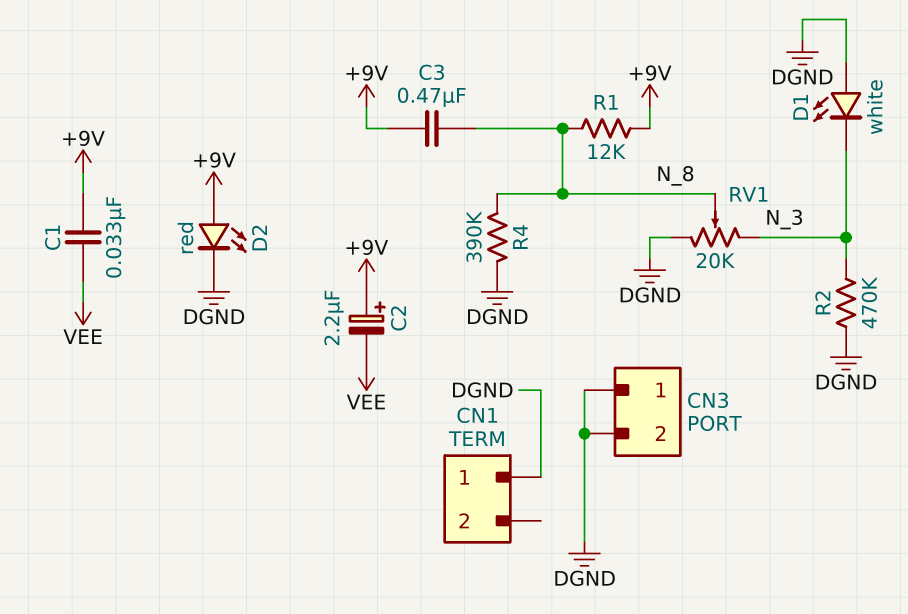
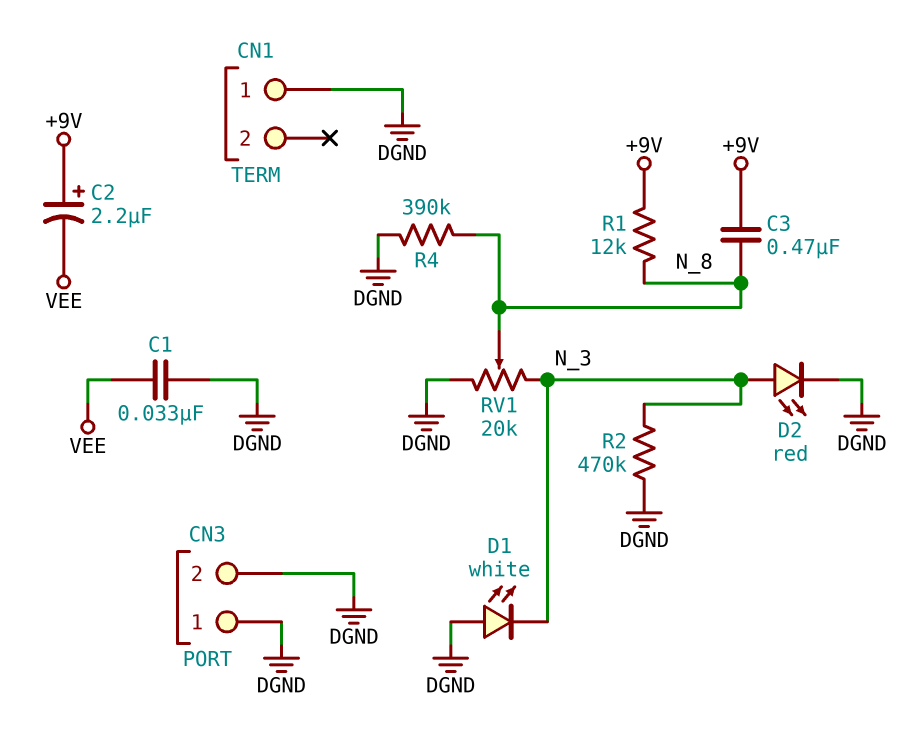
C1: 33nF (+9V, VEE) -> 33nF (DGND, VEE)
D2: LED red (A +9V, K DGND) -> LED red (A N_3, K DGND)

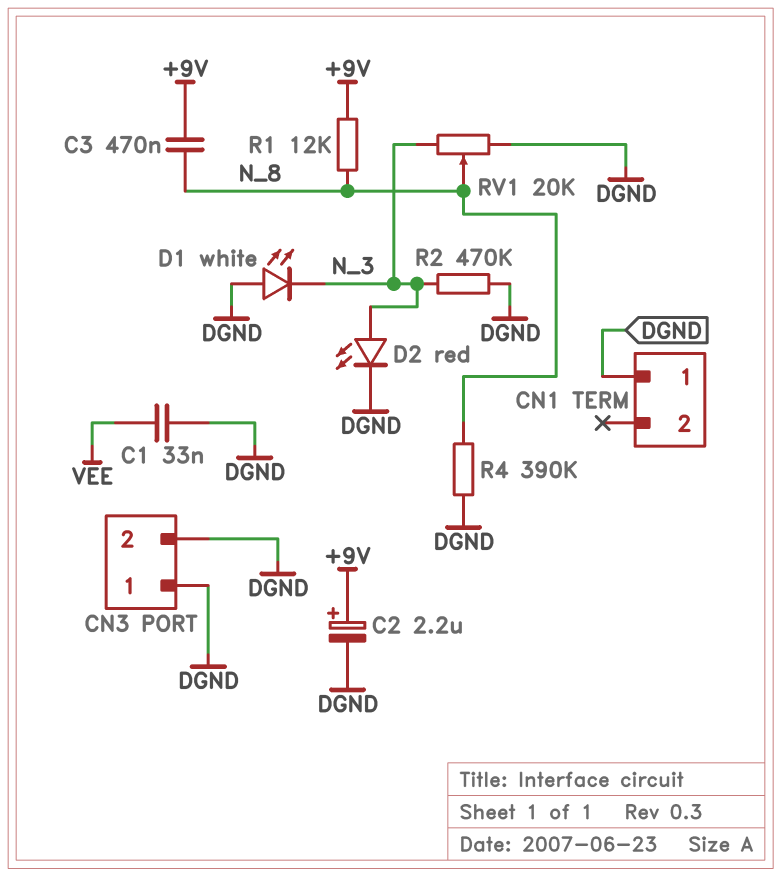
C2: 2.2uF (plus +9V, minus VEE) -> 2.2uF (plus +9V, minus DGND)

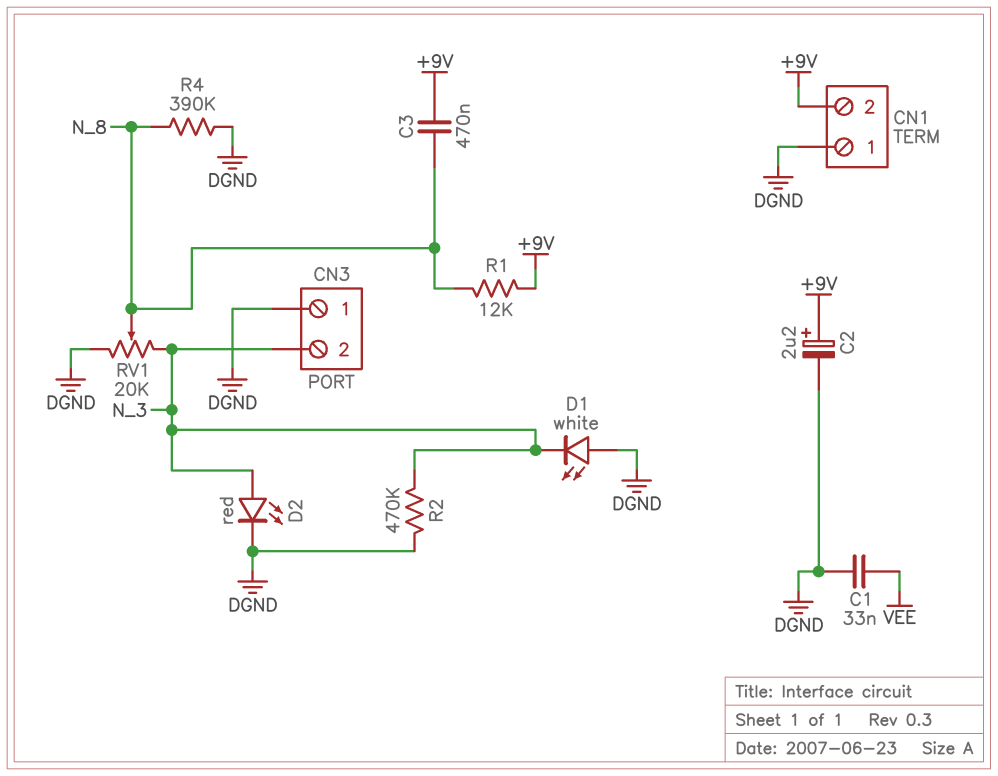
CN1 pin 2: none -> +9V
CN3 pin 2: DGND -> N_3

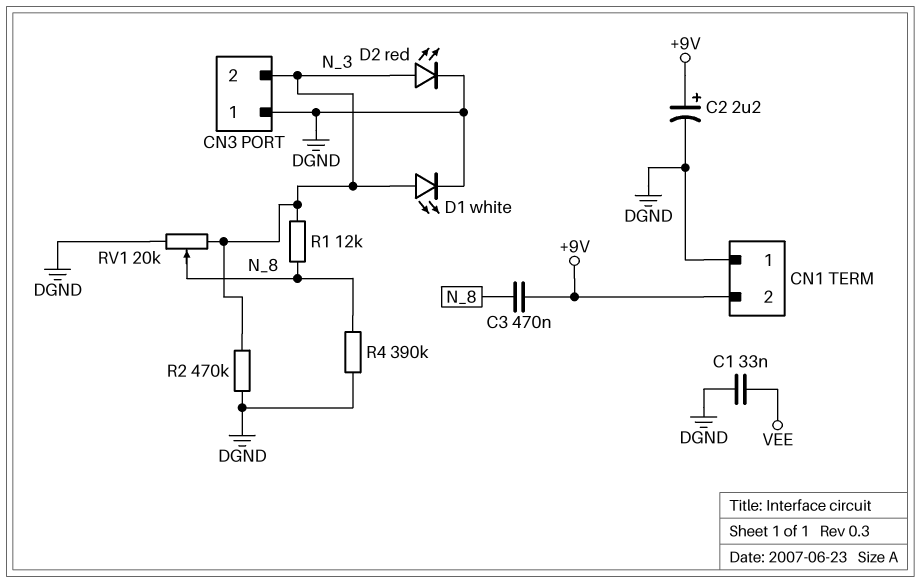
D1: LED white (A DGND, K N_3) -> LED white (A N_3, K DGND)
R1: 12k (+9V, N_8) -> 12k (N_3, N_8)

